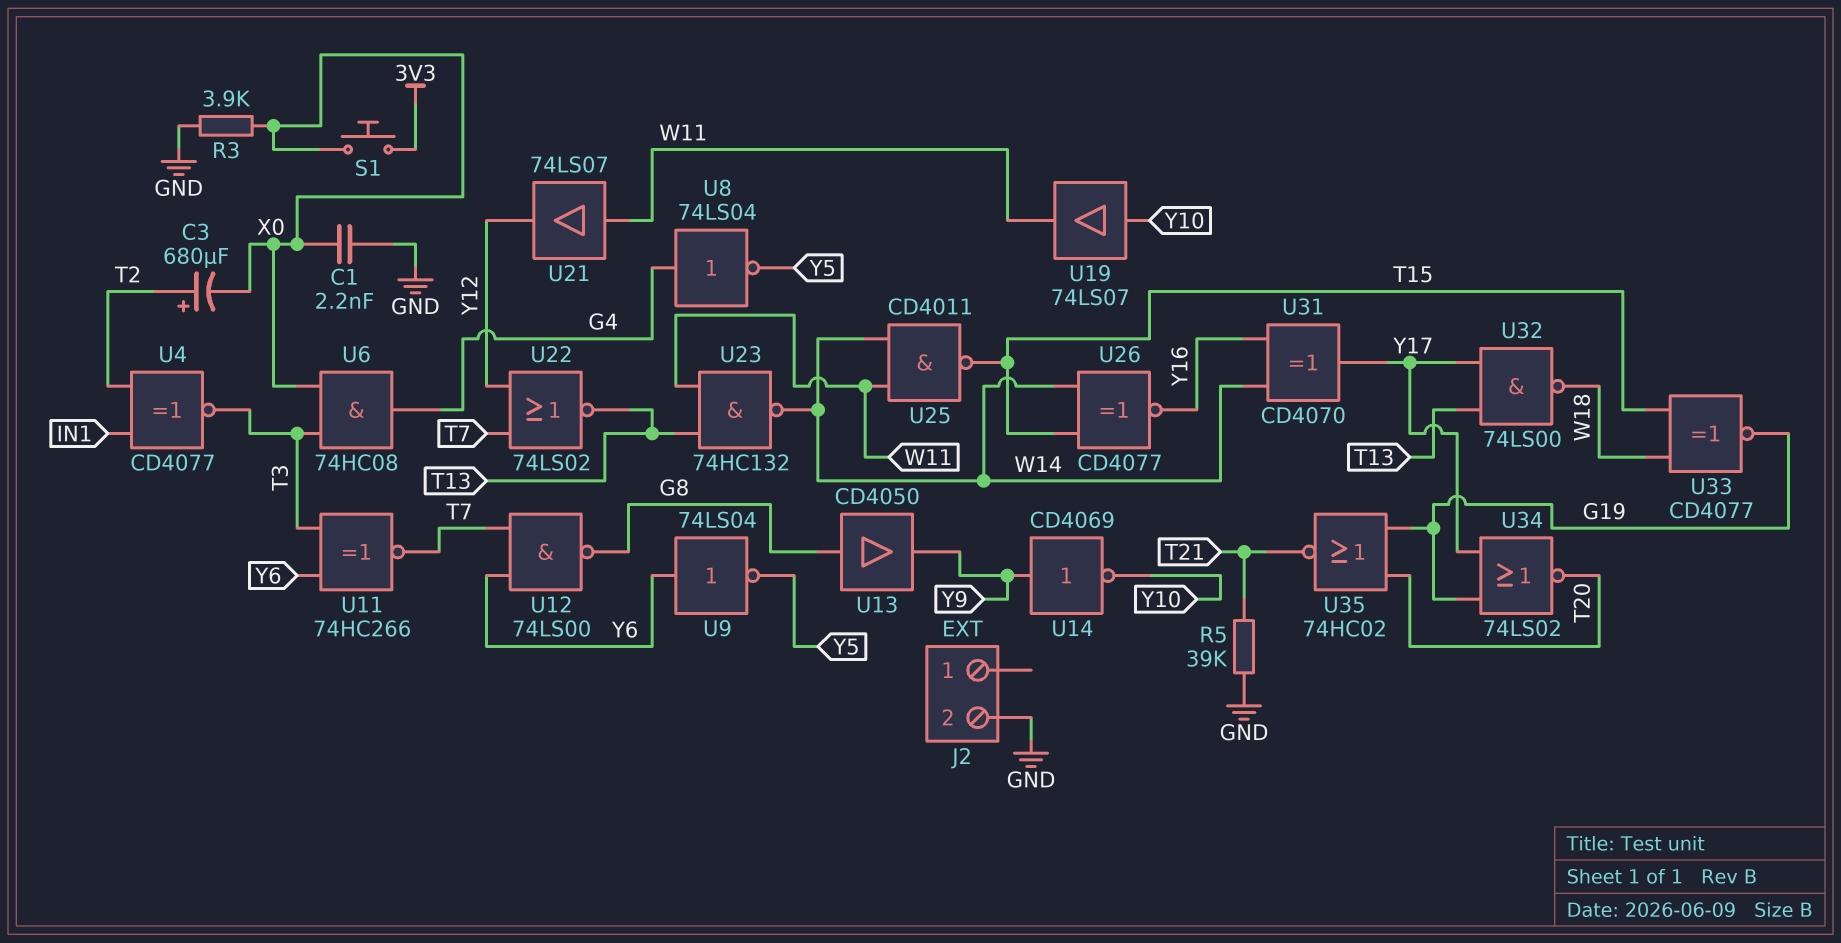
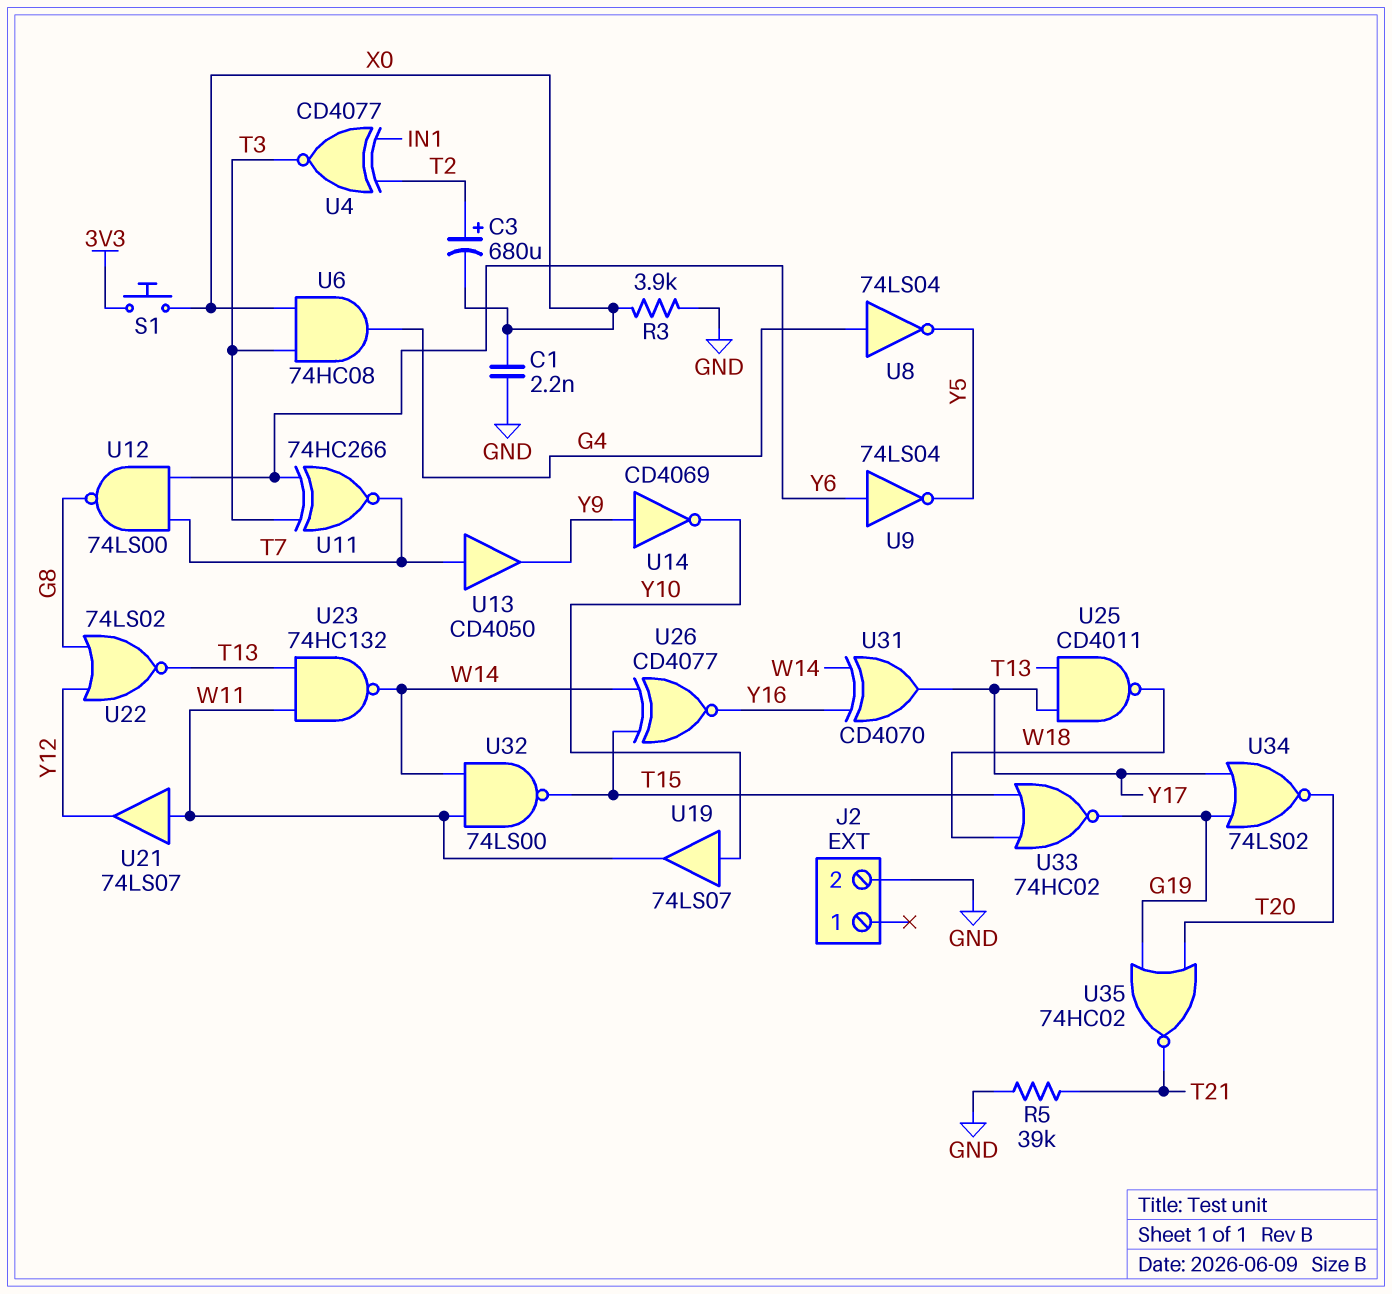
U13: buffer CD4050 (in G8, out Y9) -> buffer CD4050 (in T7, out Y9)
U22: NOR 74LS02 (in T7, in Y12, out T13) -> NOR 74LS02 (in G8, in Y12, out T13)
U25: NAND CD4011 (in W11, in W14, out T15) -> NAND CD4011 (in T13, in Y17, out W18)
U32: NAND 74LS00 (in T13, in Y17, out W18) -> NAND 74LS00 (in W11, in W14, out T15)
U33: XNOR CD4077 (in T15, in W18, out G19) -> NOR 74HC02 (in T15, in W18, out G19)

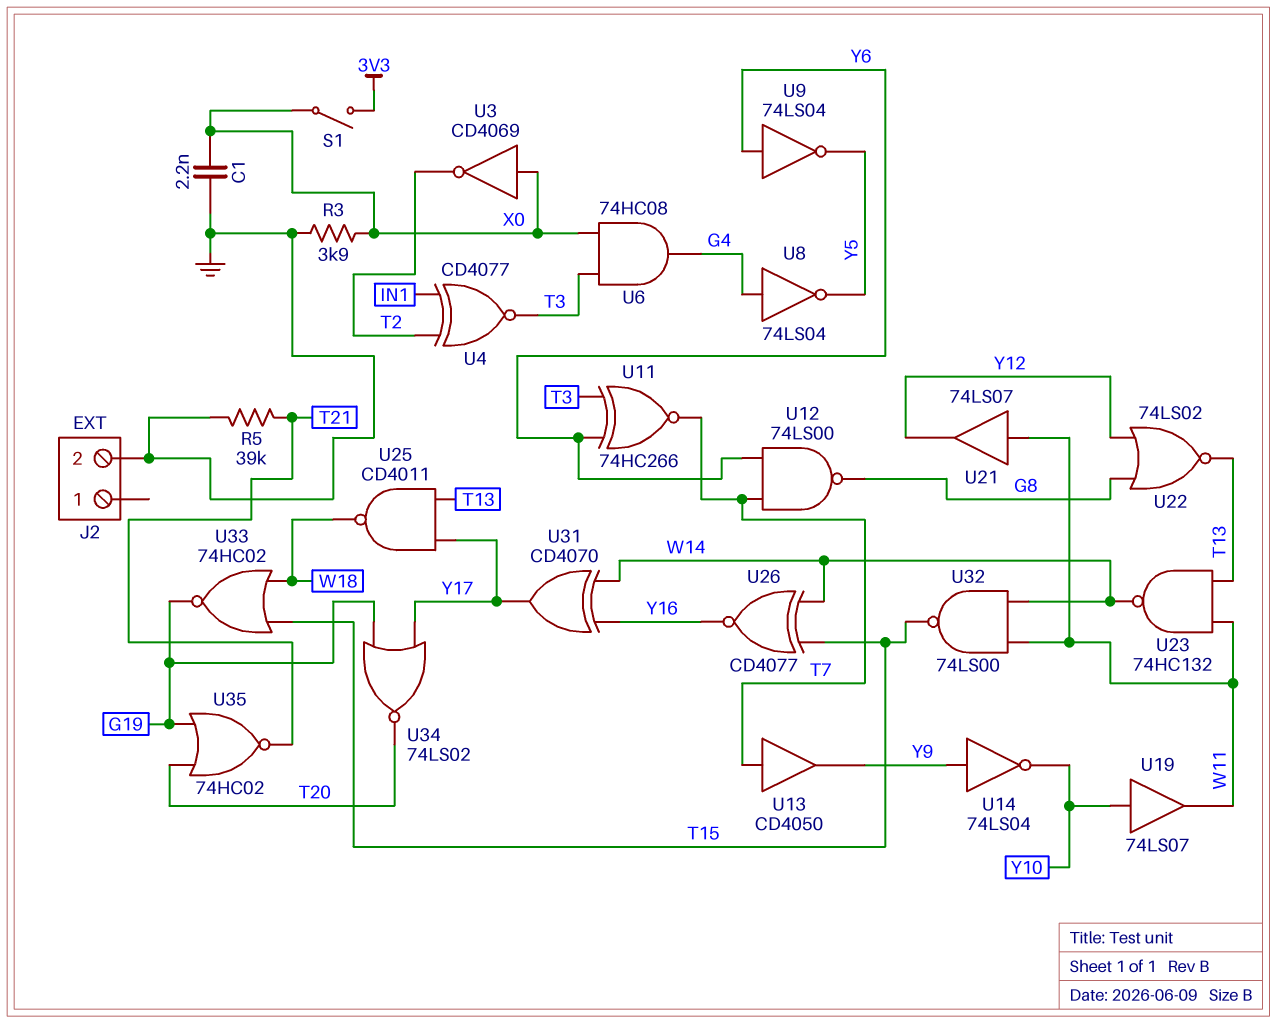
C3: 680uF (plus T2, minus X0) -> none
S1: button (3V3, X0) -> switch (3V3, X0)
U3: none -> NOT CD4069 (in X0, out T2)
U14: NOT CD4069 (in Y9, out Y10) -> NOT 74LS04 (in Y9, out Y10)

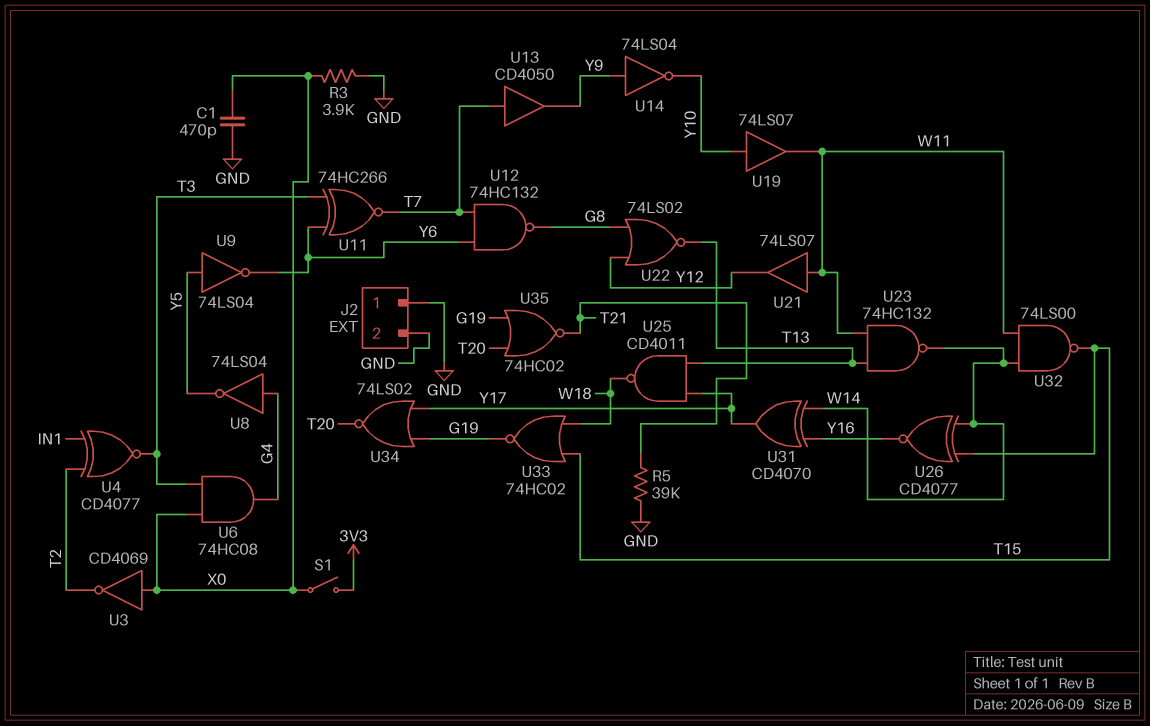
C1: 2.2nF (GND, X0) -> 470pF (GND, X0)
J2 pin 1: none -> GND
U9: NOT 74LS04 (in Y6, out Y5) -> NOT 74LS04 (in Y5, out Y6)
U12: NAND 74LS00 (in T7, in Y6, out G8) -> NAND 74HC132 (in T7, in Y6, out G8)

